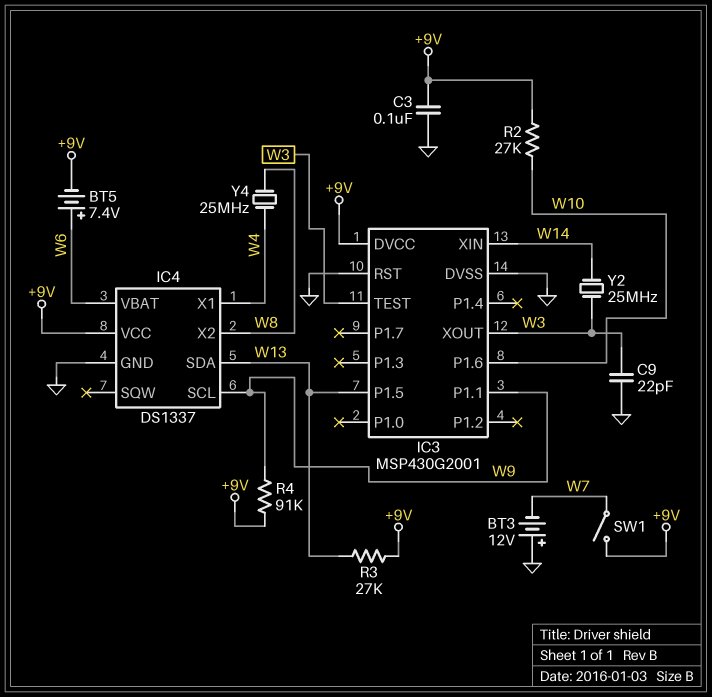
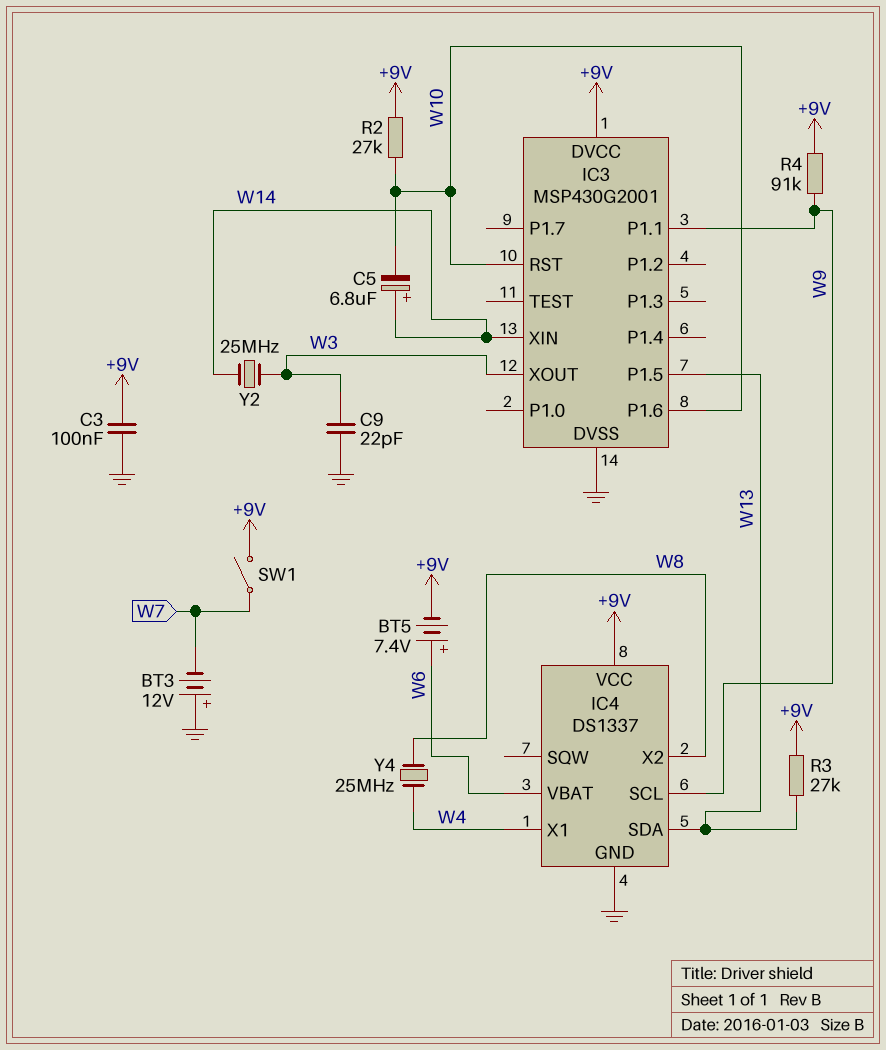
C5: none -> 6.8uF (plus W14, minus W10)
IC3 pin RST: GND -> W10
IC3 pin TEST: W3 -> none

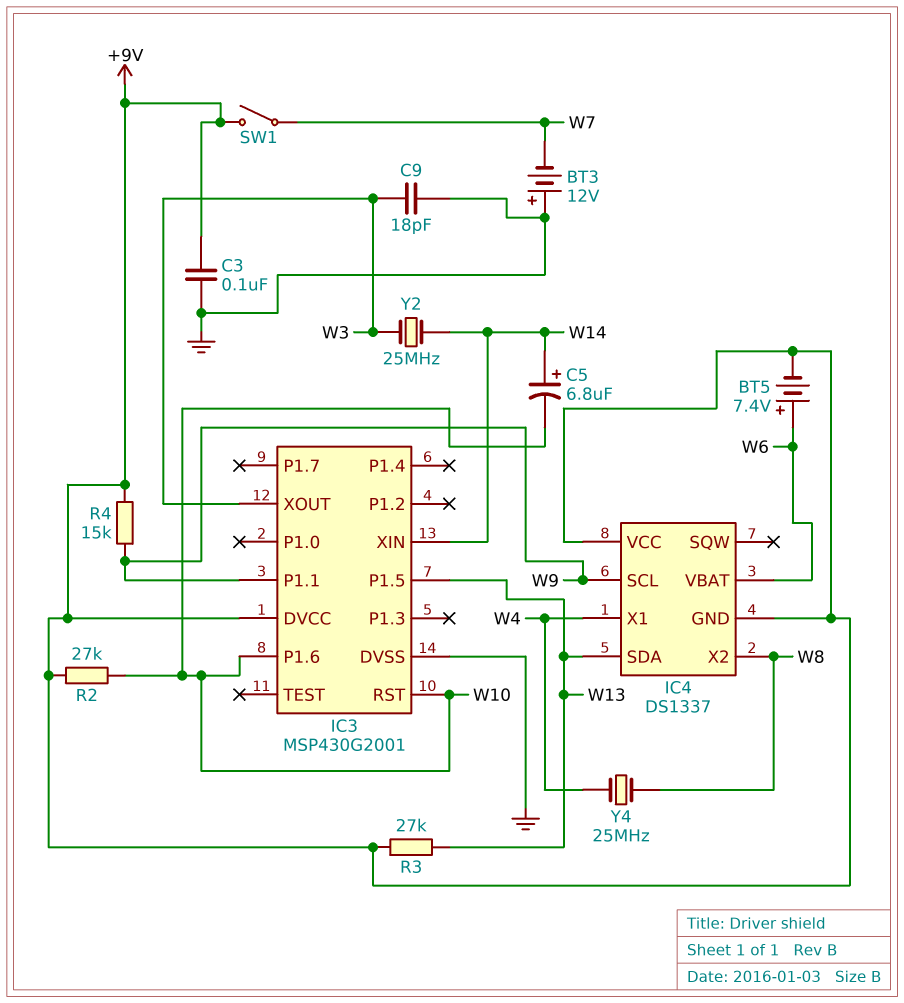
C9: 22pF (GND, W3) -> 18pF (GND, W3)
IC4 pin GND: GND -> +9V
R4: 91k (+9V, W9) -> 15k (+9V, W9)

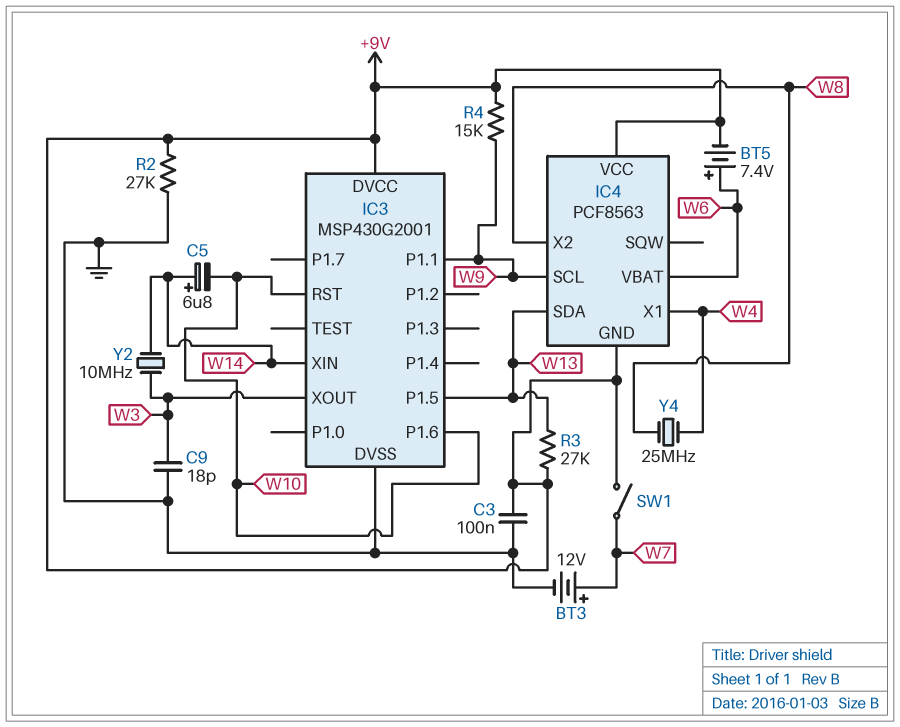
BT3: 12V (plus GND, minus W7) -> 12V (plus W7, minus GND)
IC4: DS1337 -> PCF8563
R2: 27k (+9V, W10) -> 27k (+9V, GND)
Y2: 25MHz (W3, W14) -> 10MHz (W3, W14)

